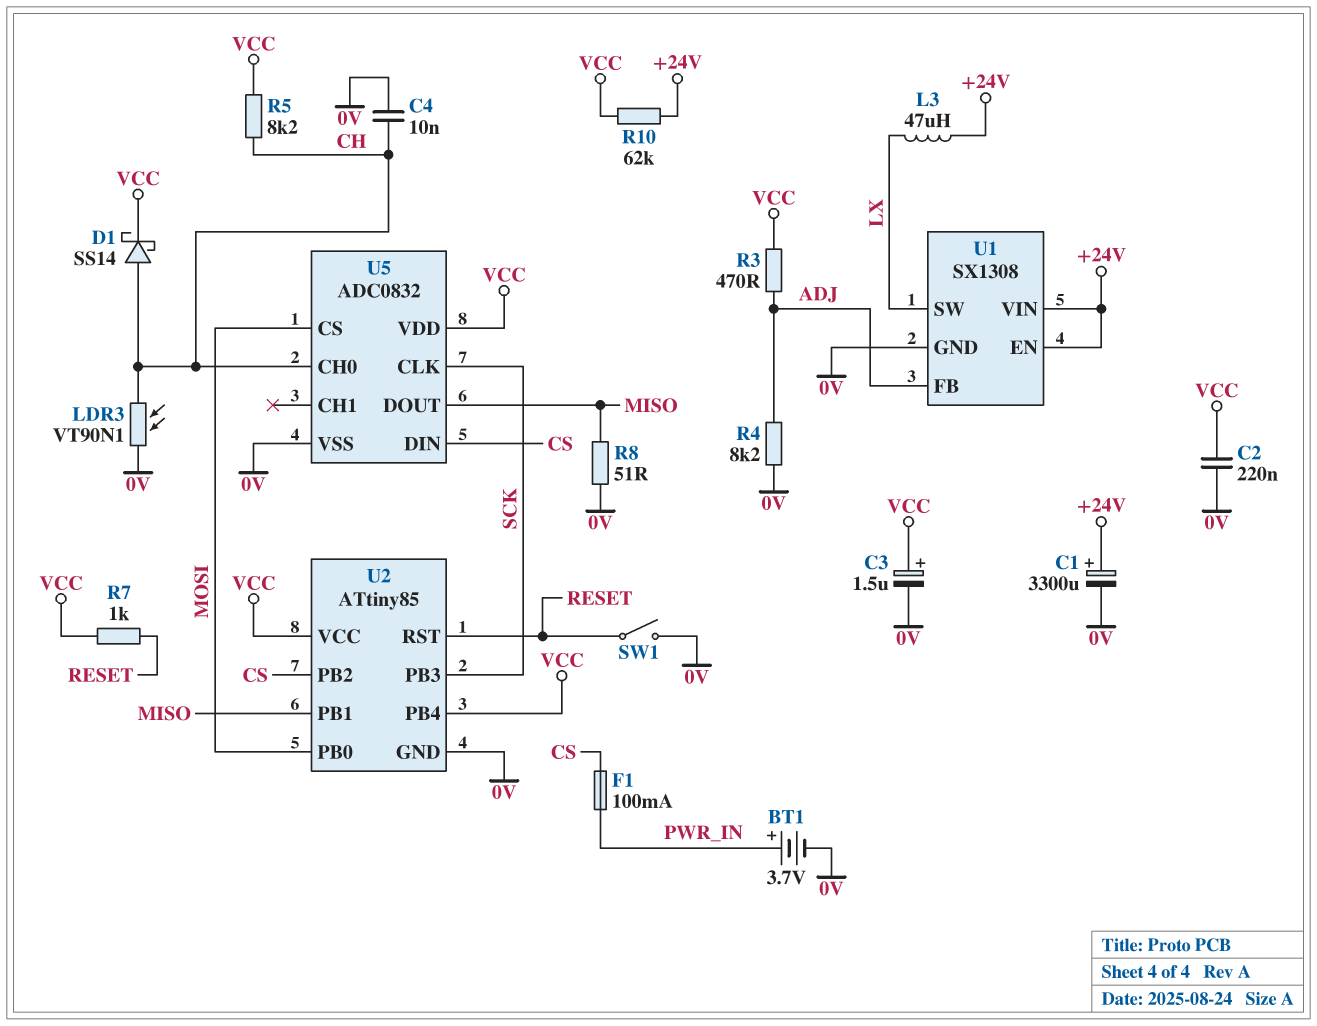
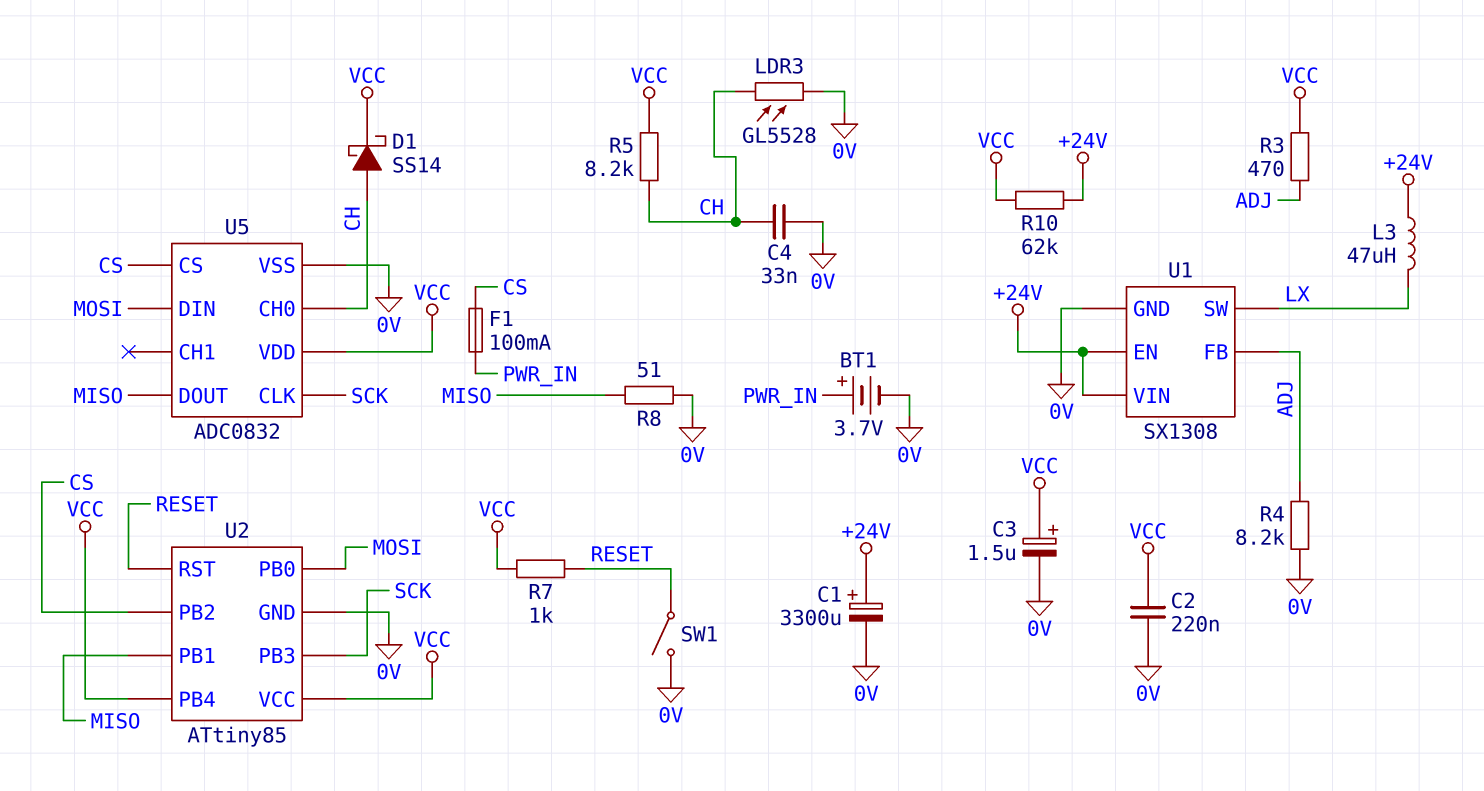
C4: 10nF (0V, CH) -> 33nF (0V, CH)
LDR3: VT90N1 (0V, CH) -> GL5528 (0V, CH)
U5 pin CS: MOSI -> CS
U5 pin DIN: CS -> MOSI

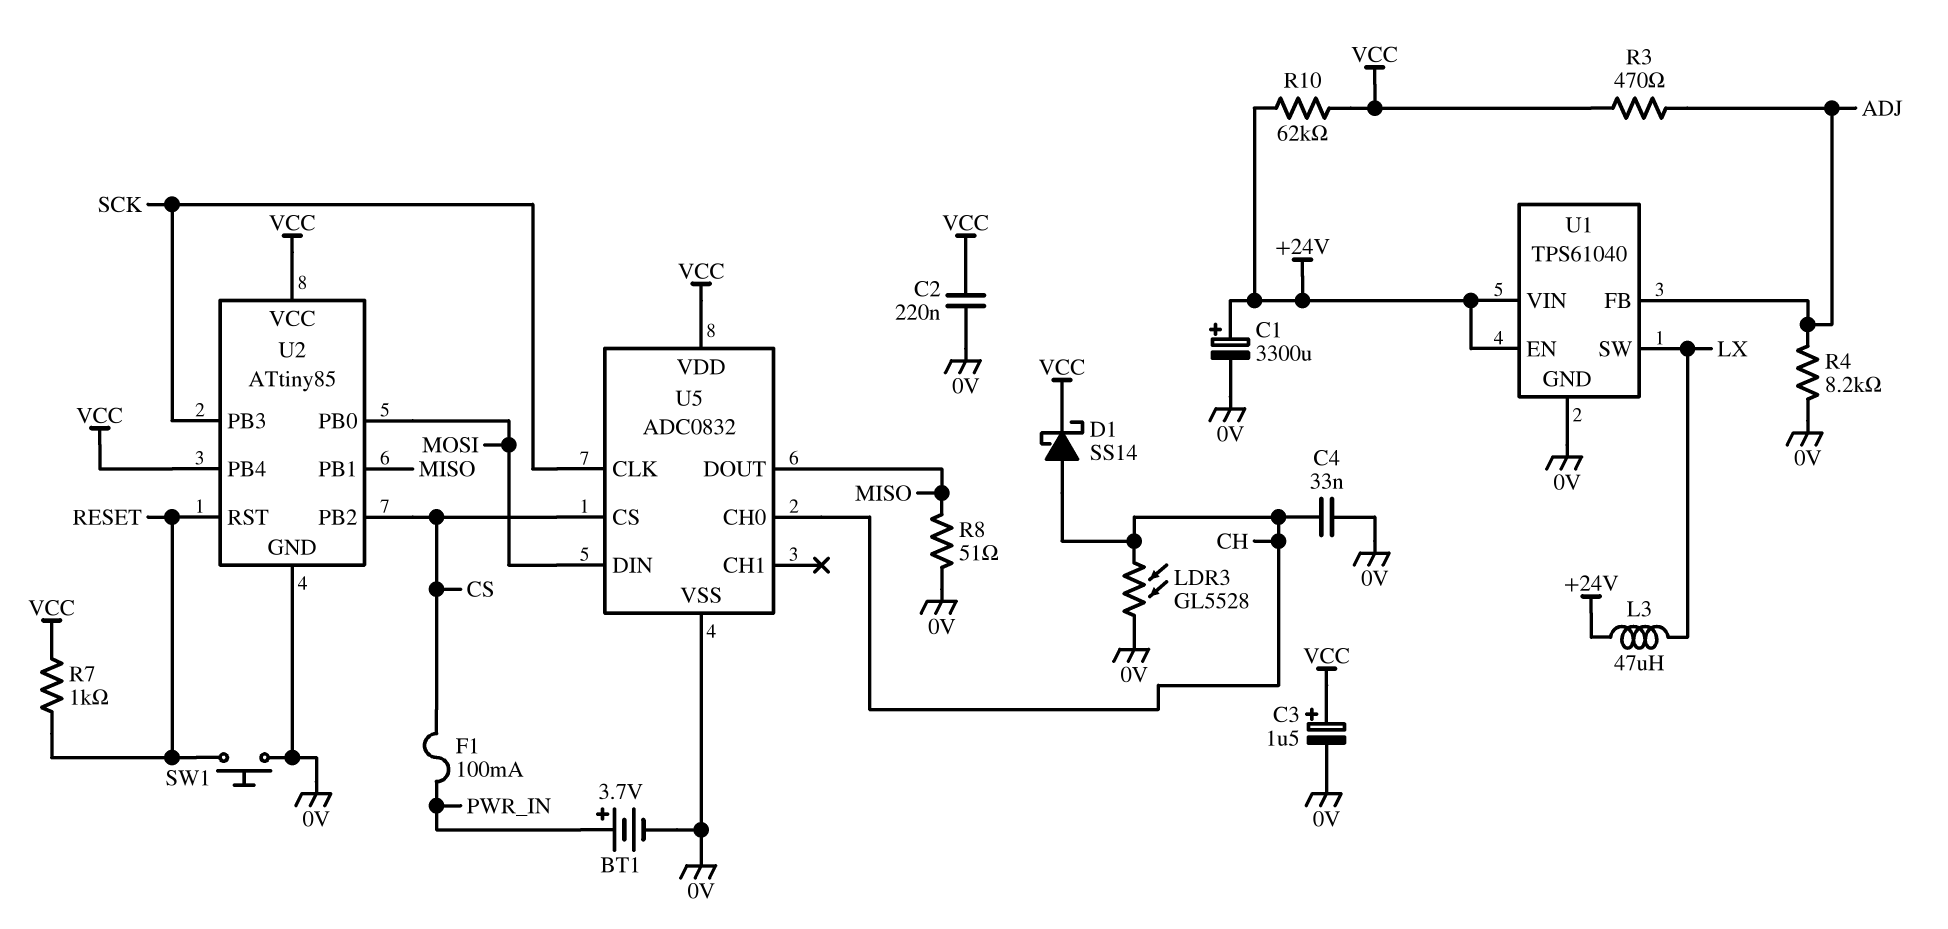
R5: 8.2k (CH, VCC) -> none
SW1: switch (0V, RESET) -> button (0V, RESET)
U1: SX1308 -> TPS61040

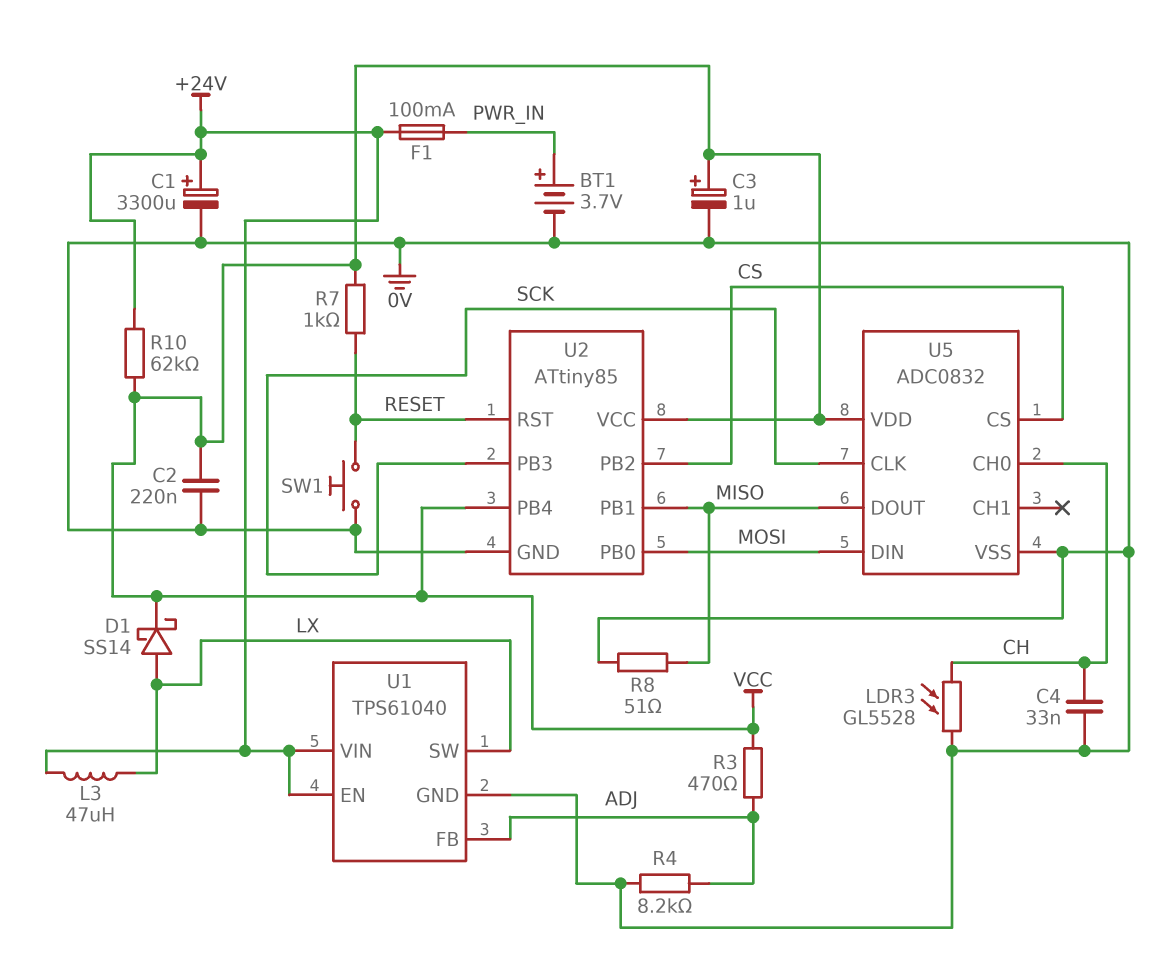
C3: 1.5uF (plus VCC, minus 0V) -> 1uF (plus VCC, minus 0V)
D1: schottky SS14 (A CH, K VCC) -> schottky SS14 (A LX, K VCC)
F1: 100mA (CS, PWR_IN) -> 100mA (+24V, PWR_IN)

